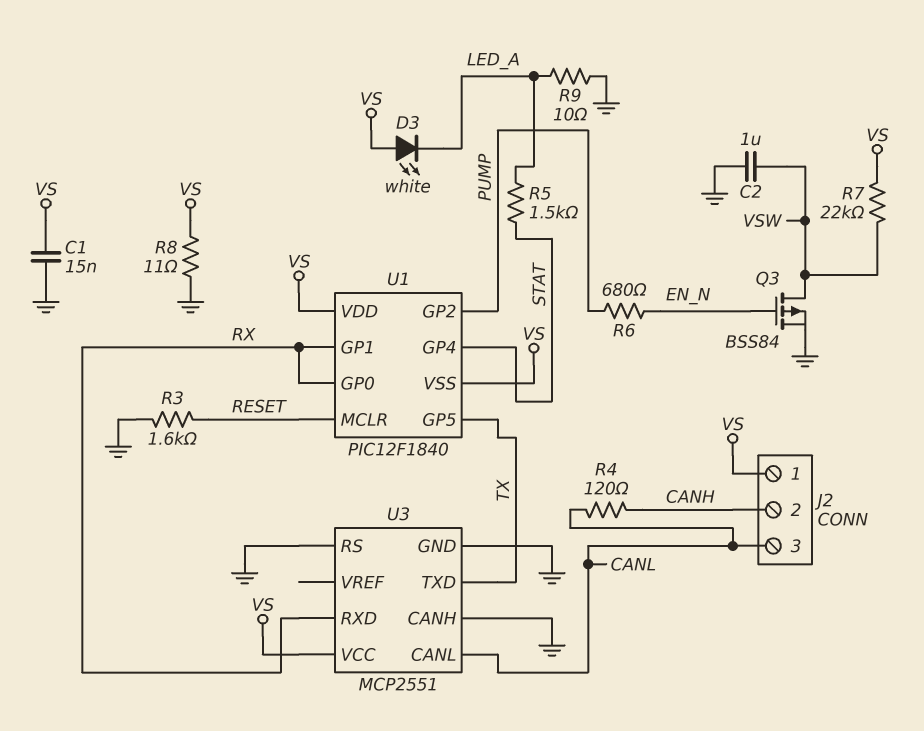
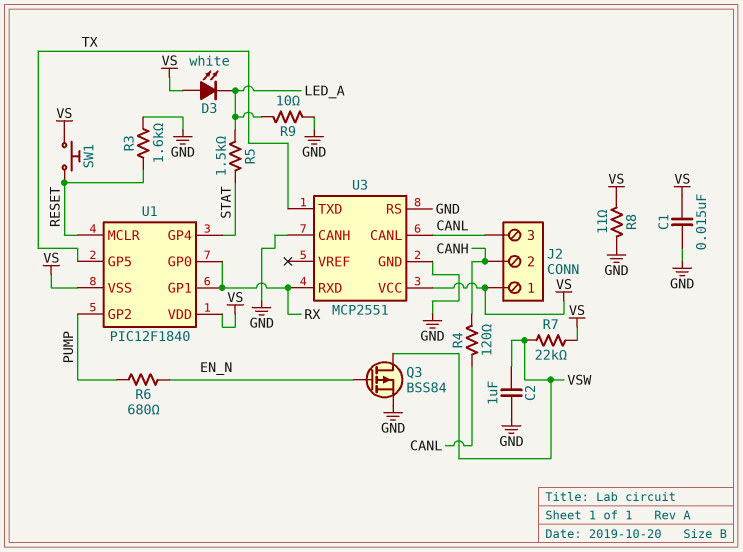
SW1: none -> button (RESET, VS)

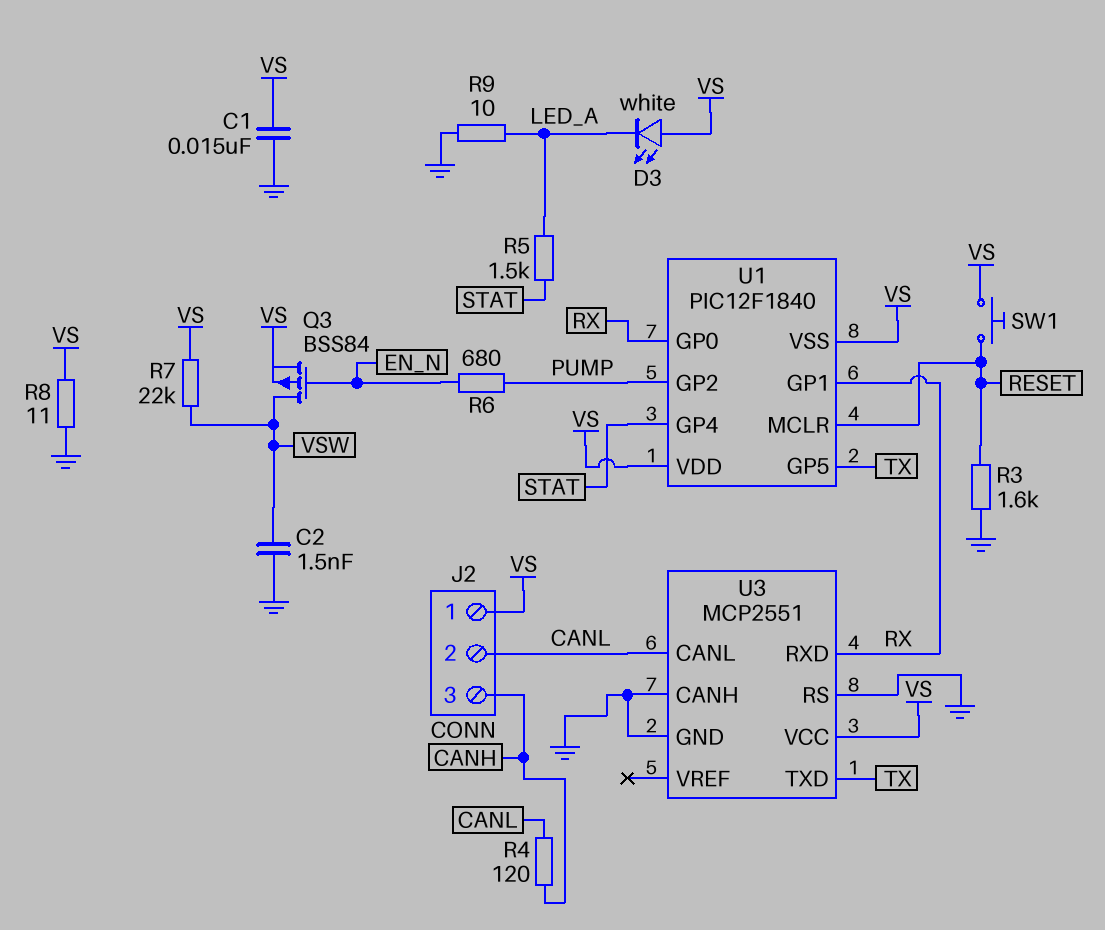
C2: 1uF (GND, VSW) -> 1.5nF (GND, VSW)
J2 pin 2: CANH -> CANL
J2 pin 3: CANL -> CANH
Q3: PMOS BSS84 (G EN_N, D VSW, S GND) -> PMOS BSS84 (G EN_N, D VSW, S VS)

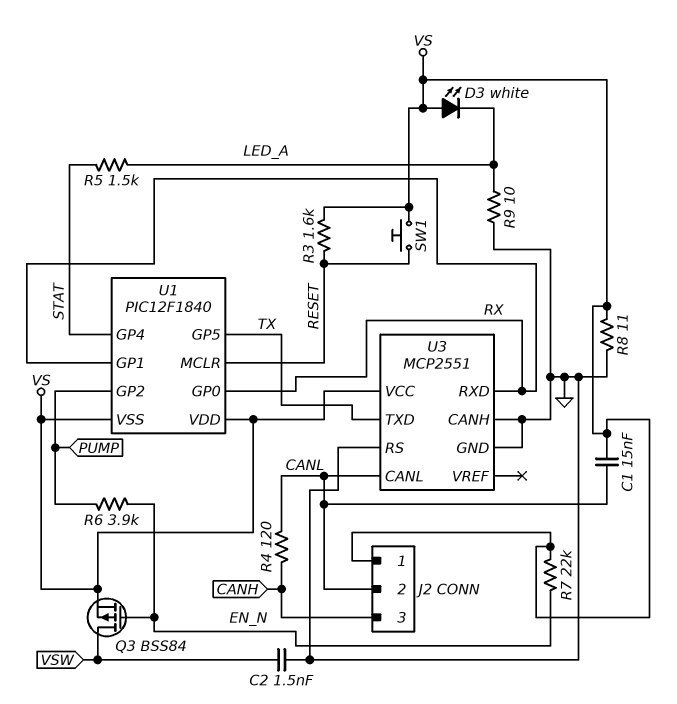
C1: 15nF (GND, VS) -> 15nF (CANL, VS)
R3: 1.6k (GND, RESET) -> 1.6k (RESET, VS)
R6: 680 (EN_N, PUMP) -> 3.9k (EN_N, PUMP)
R7: 22k (VS, VSW) -> 22k (EN_N, VS)

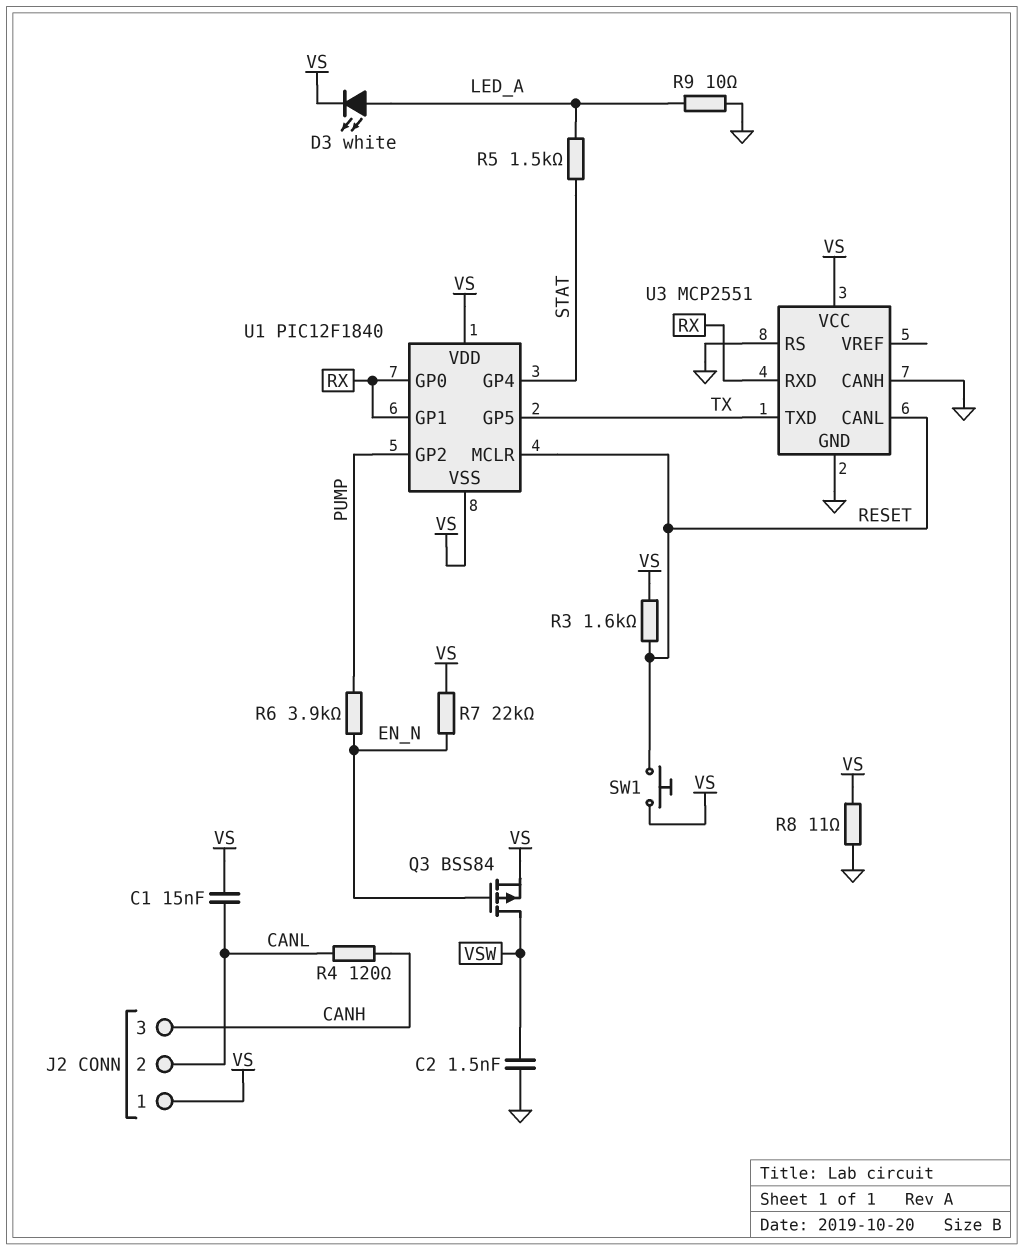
D3: LED white (A VS, K LED_A) -> LED white (A LED_A, K VS)
U3 pin CANL: CANL -> RESET

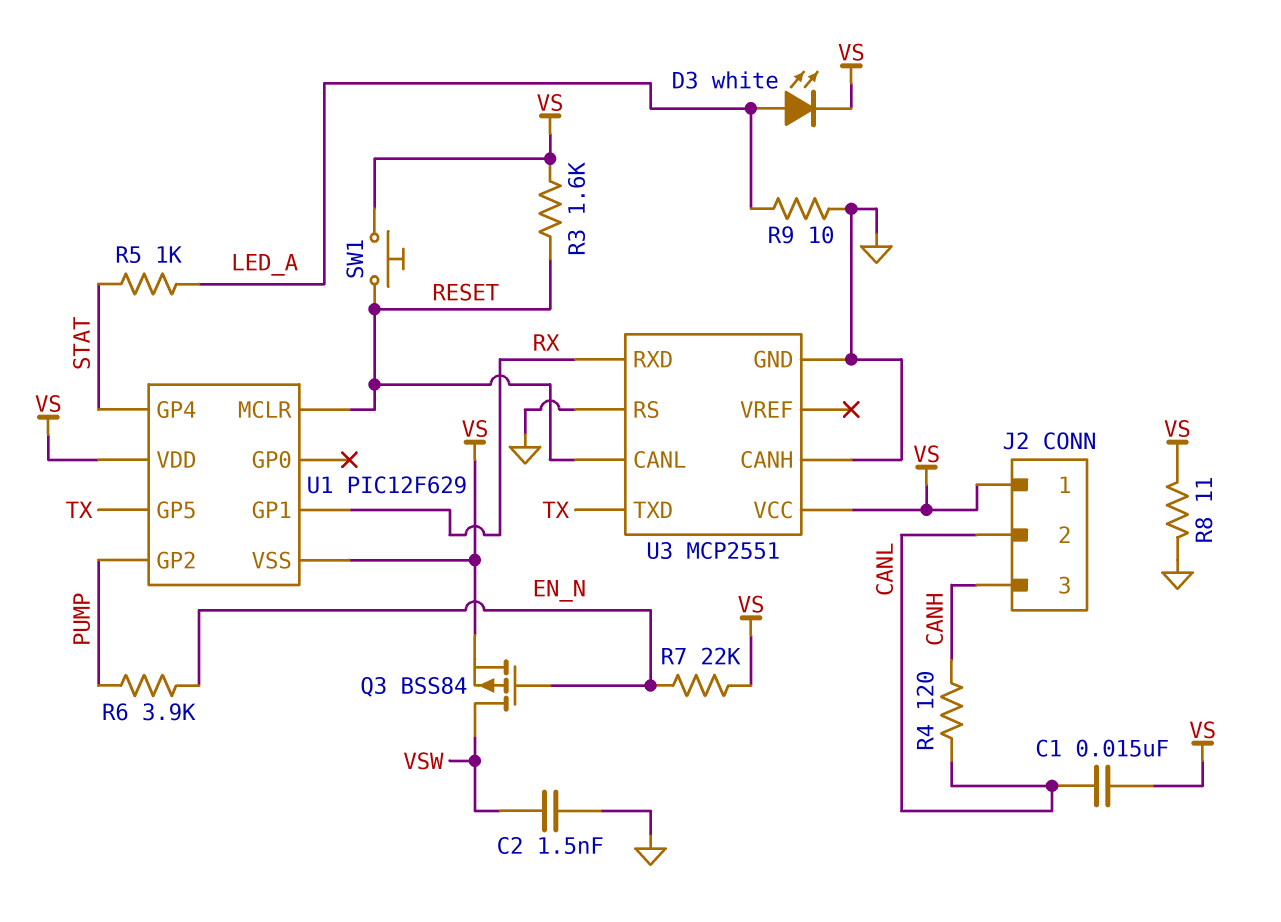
R5: 1.5k (LED_A, STAT) -> 1k (LED_A, STAT)
U1: PIC12F1840 -> PIC12F629
U1 pin GP0: RX -> none

